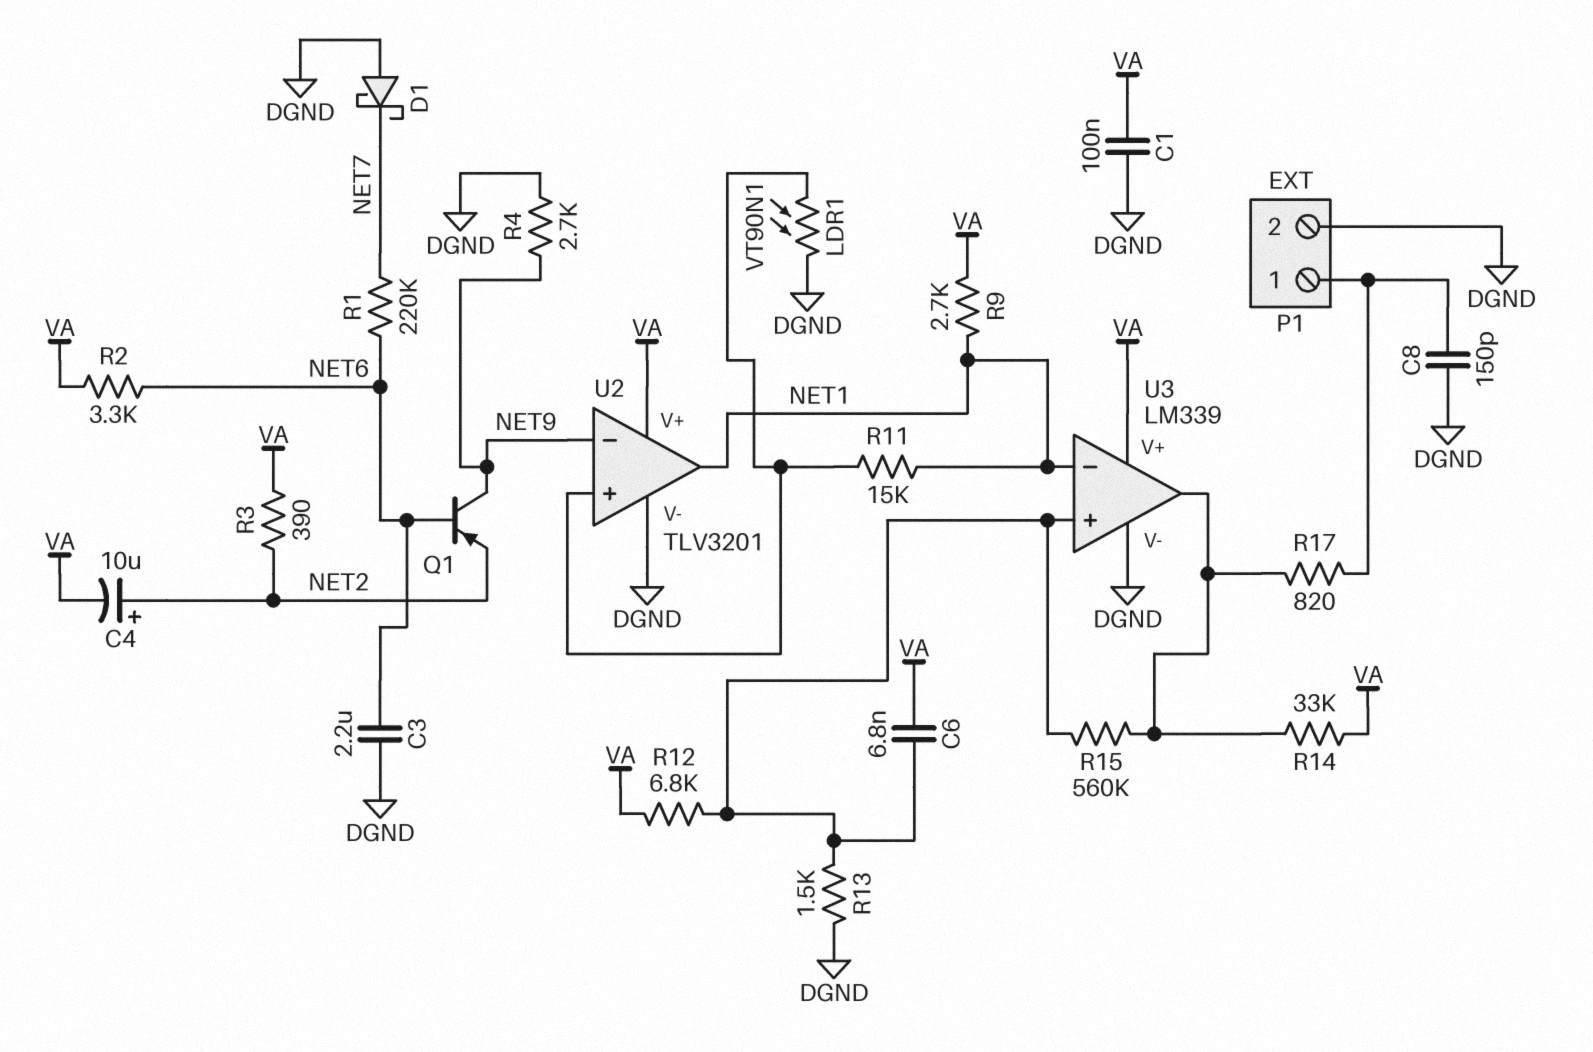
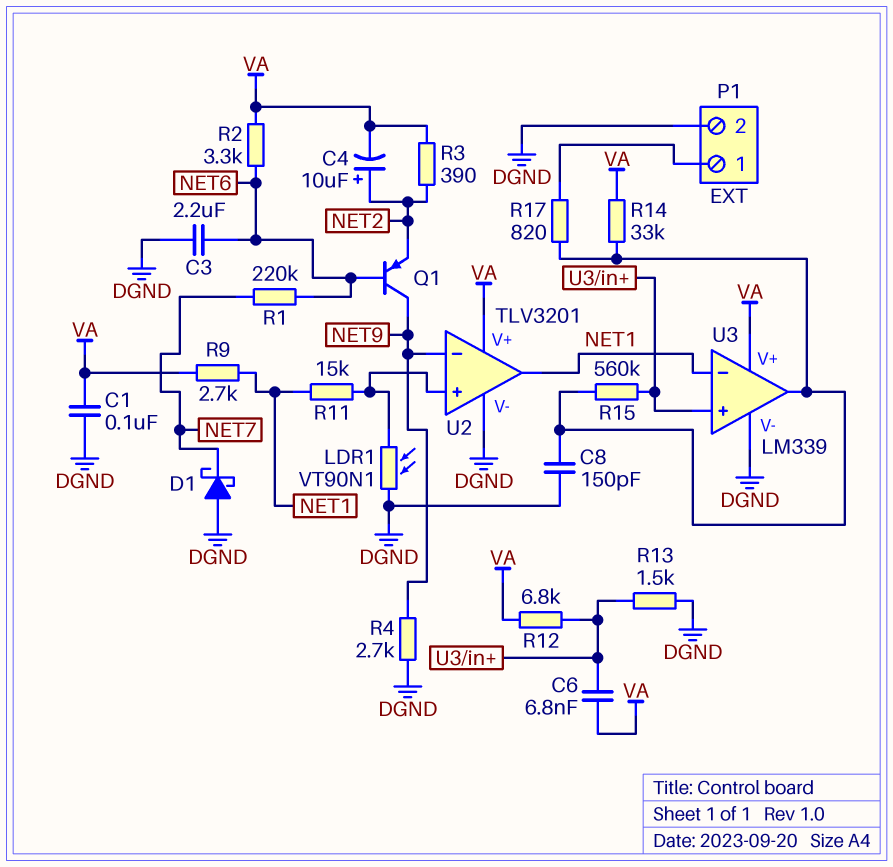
C8: 150pF (DGND, P1/1) -> 150pF (DGND, U3/out)

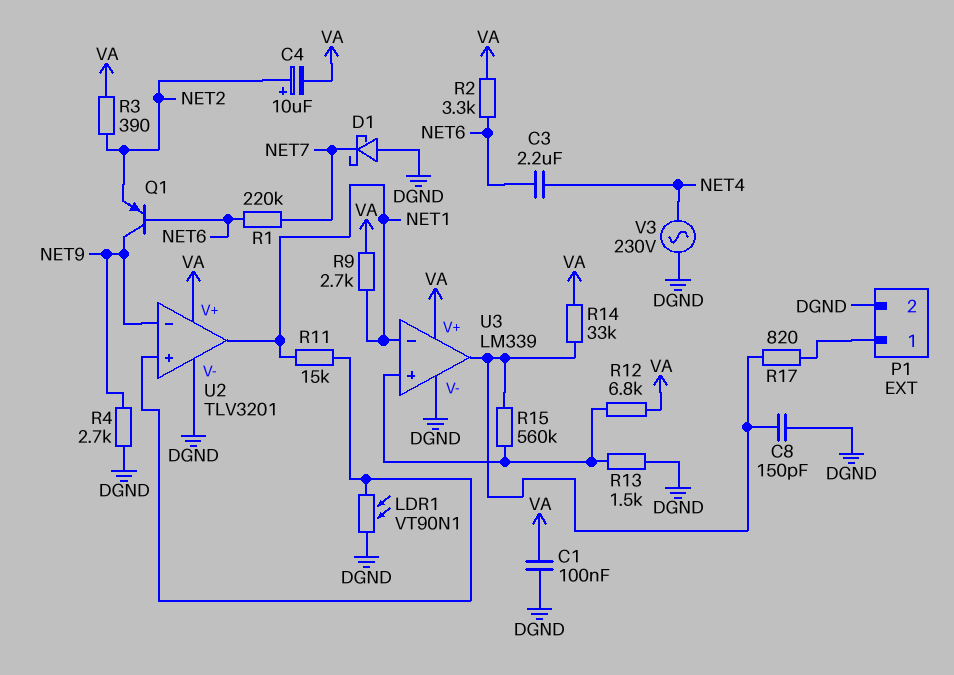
C3: 2.2uF (DGND, NET6) -> 2.2uF (NET4, NET6)
C6: 6.8nF (U3/in+, VA) -> none
V3: none -> AC 230V (DGND, NET4)

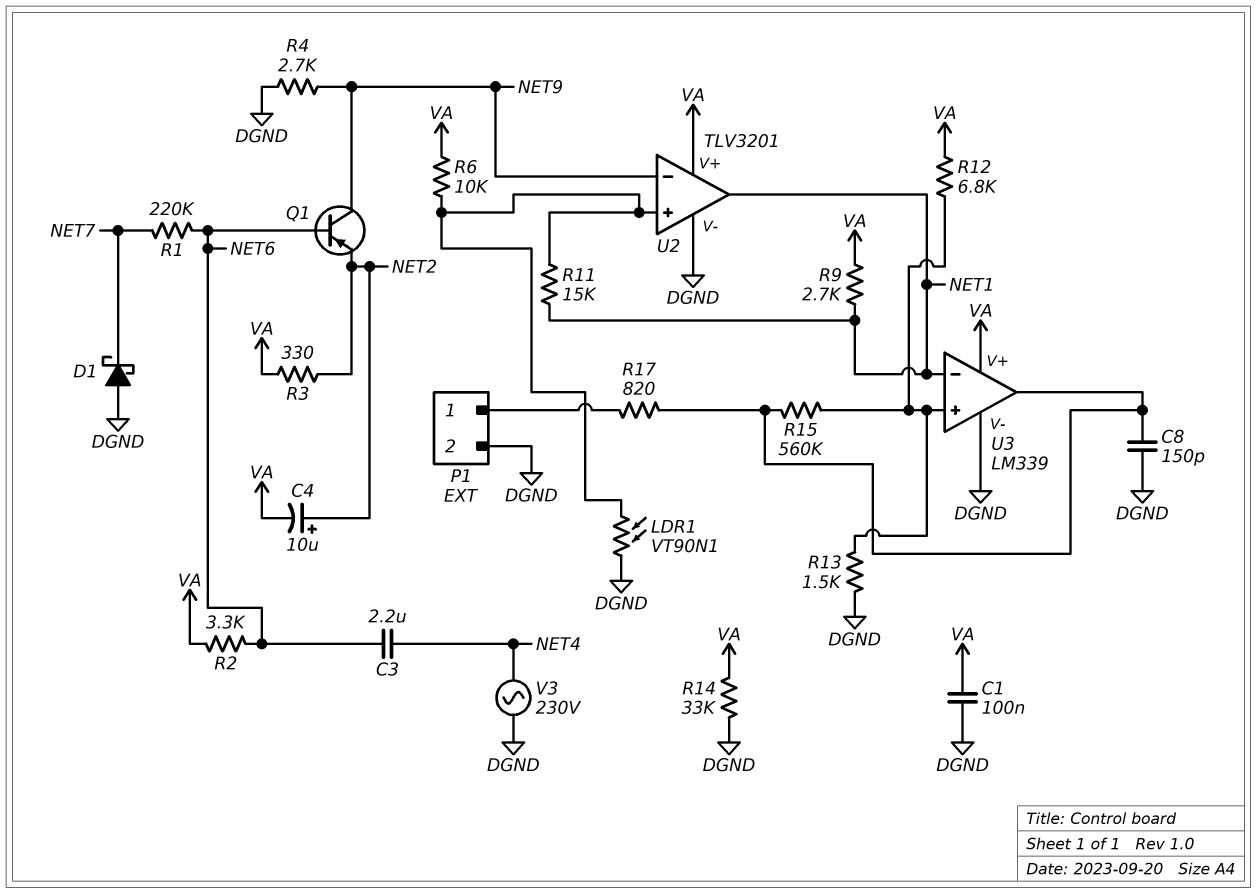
R3: 390 (NET2, VA) -> 330 (NET2, VA)
R6: none -> 10k (U2/in+, VA)
R14: 33k (U3/out, VA) -> 33k (DGND, VA)

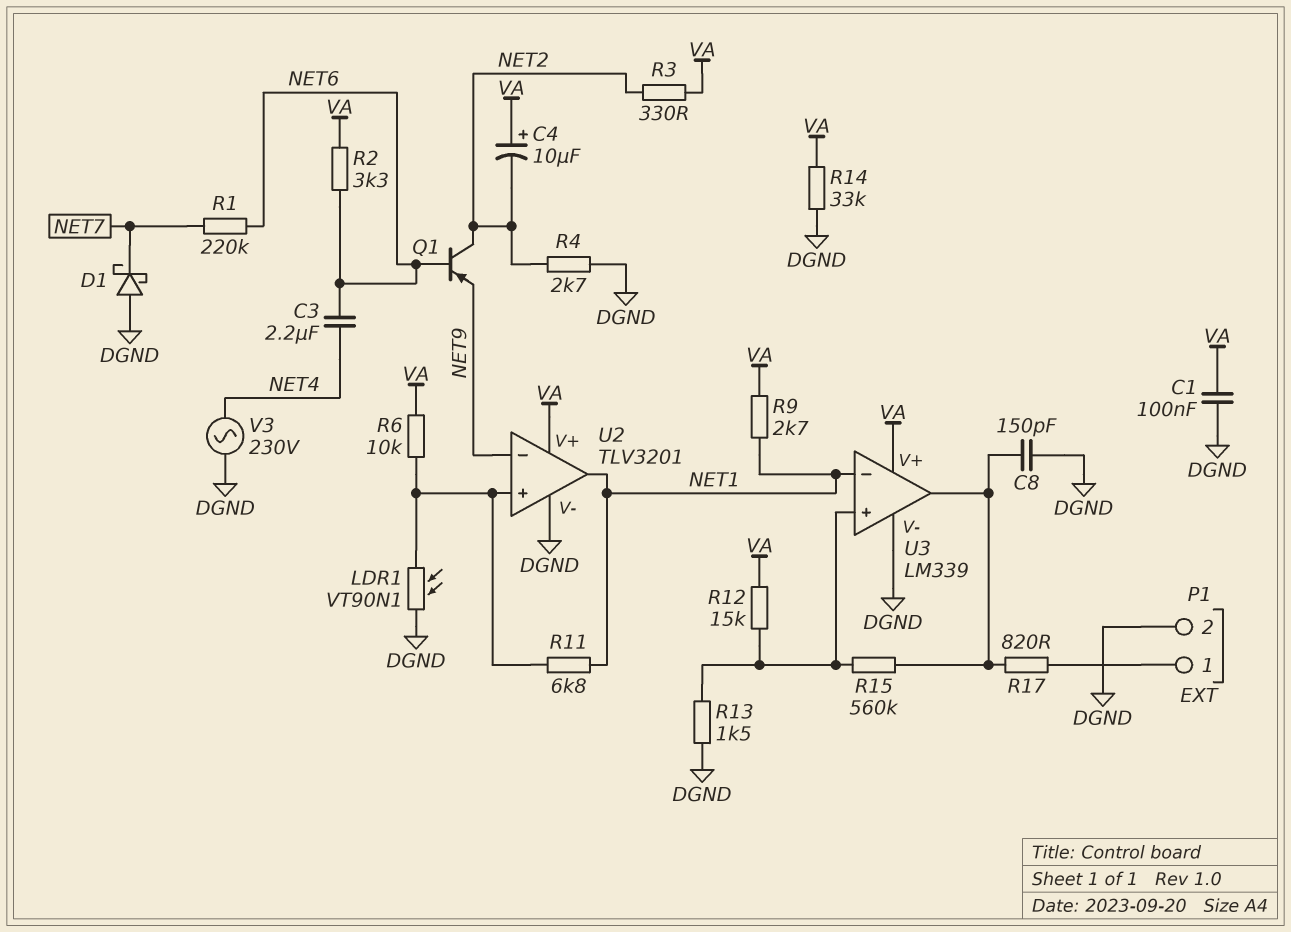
C4: 10uF (plus NET2, minus VA) -> 10uF (plus VA, minus NET2)
Q1: PNP (B NET6, C NET9, E NET2) -> PNP (B NET6, C NET2, E NET9)
R4: 2.7k (DGND, NET9) -> 2.7k (DGND, NET2)
R11: 15k (NET1, U2/in+) -> 6.8k (NET1, U2/in+)
R12: 6.8k (U3/in+, VA) -> 15k (U3/in+, VA)

